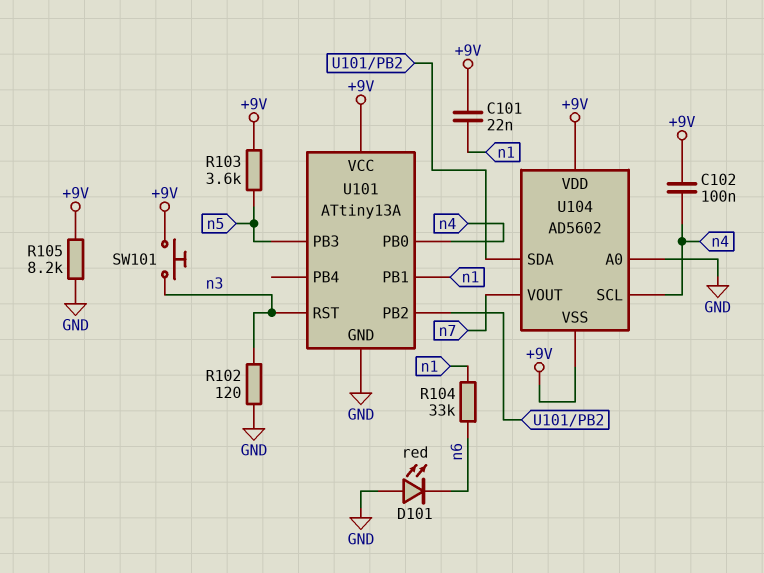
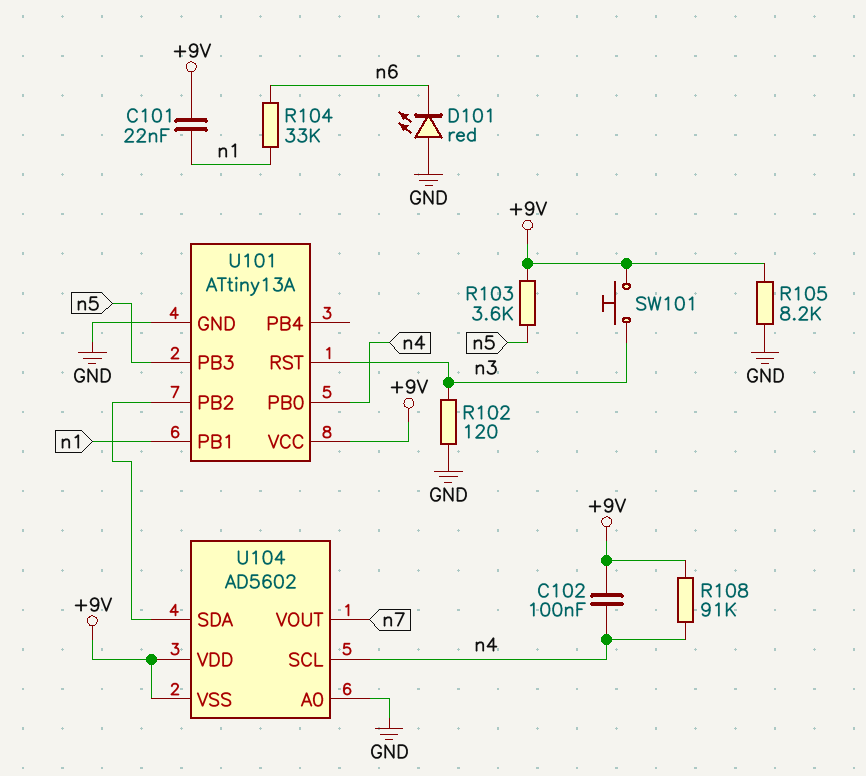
R108: none -> 91k (+9V, n4)

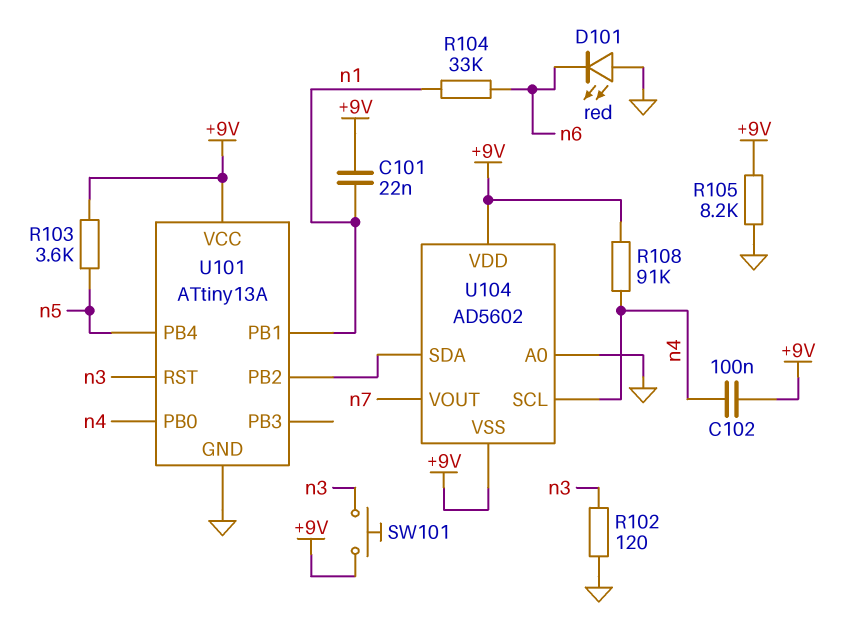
U101 pin PB3: n5 -> none
U101 pin PB4: none -> n5

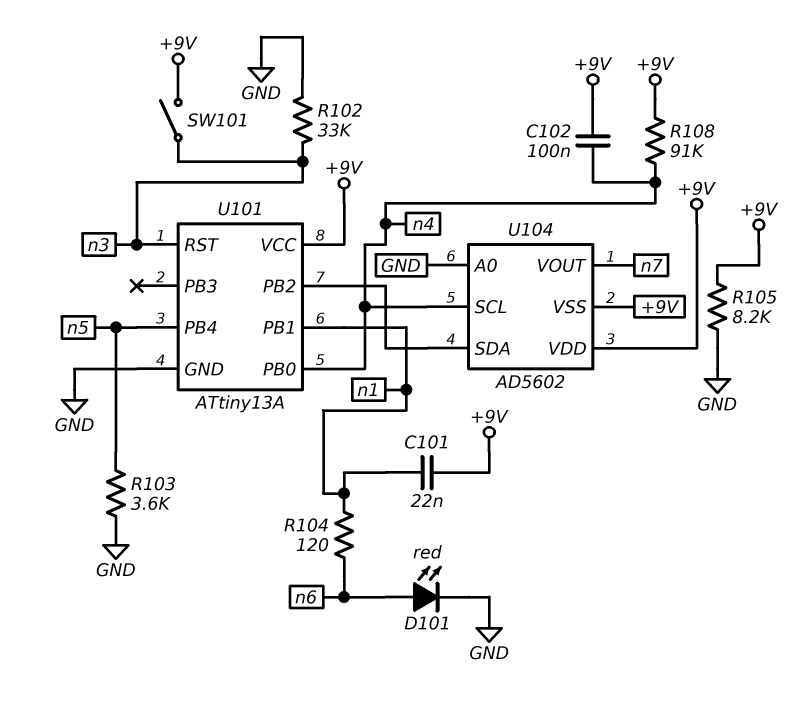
D101: LED red (A GND, K n6) -> LED red (A n6, K GND)
R102: 120 (GND, n3) -> 33k (GND, n3)
R103: 3.6k (+9V, n5) -> 3.6k (GND, n5)
R104: 33k (n1, n6) -> 120 (n1, n6)
SW101: button (+9V, n3) -> switch (+9V, n3)

